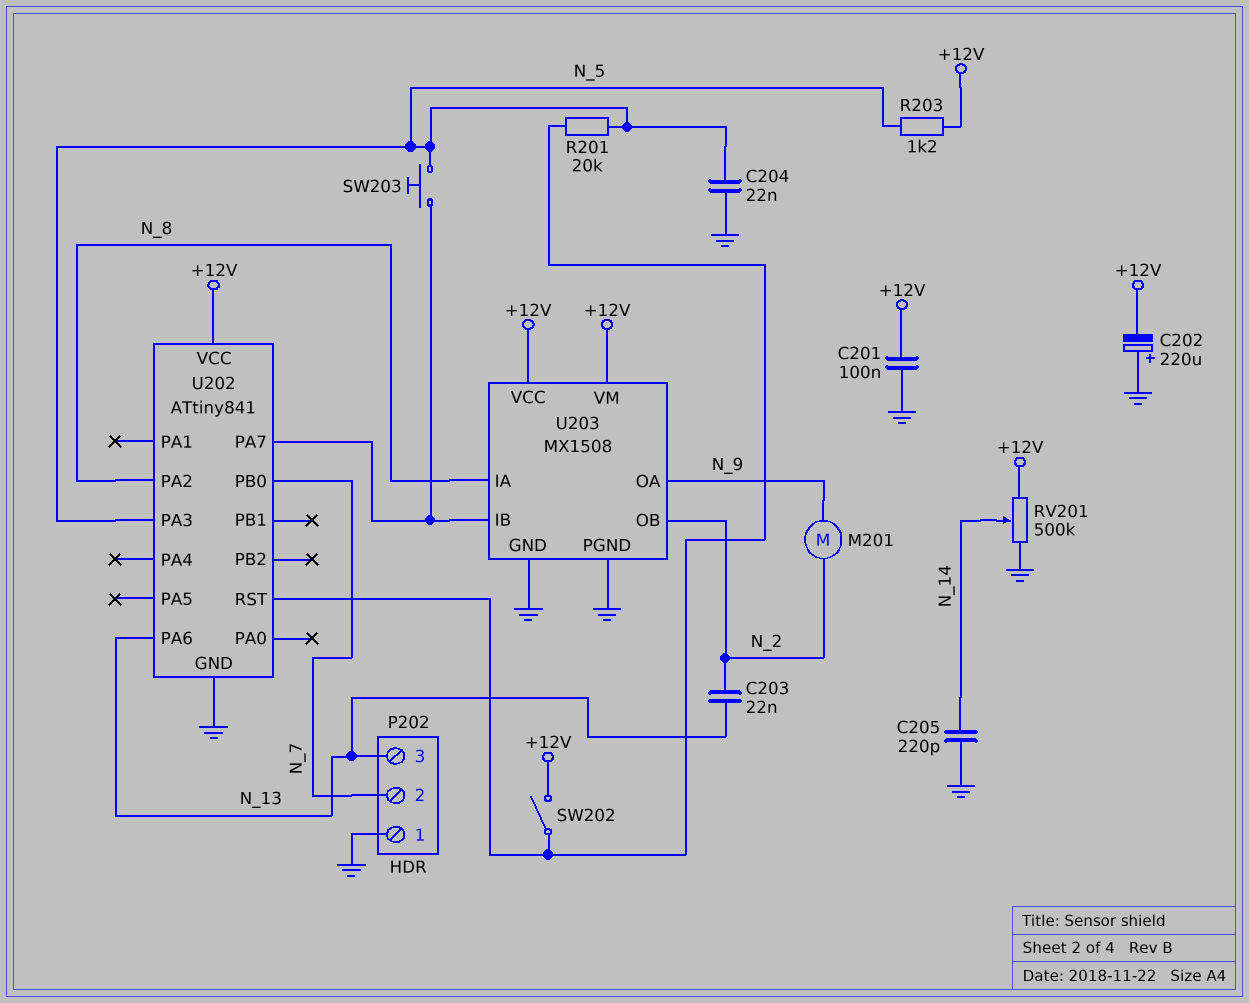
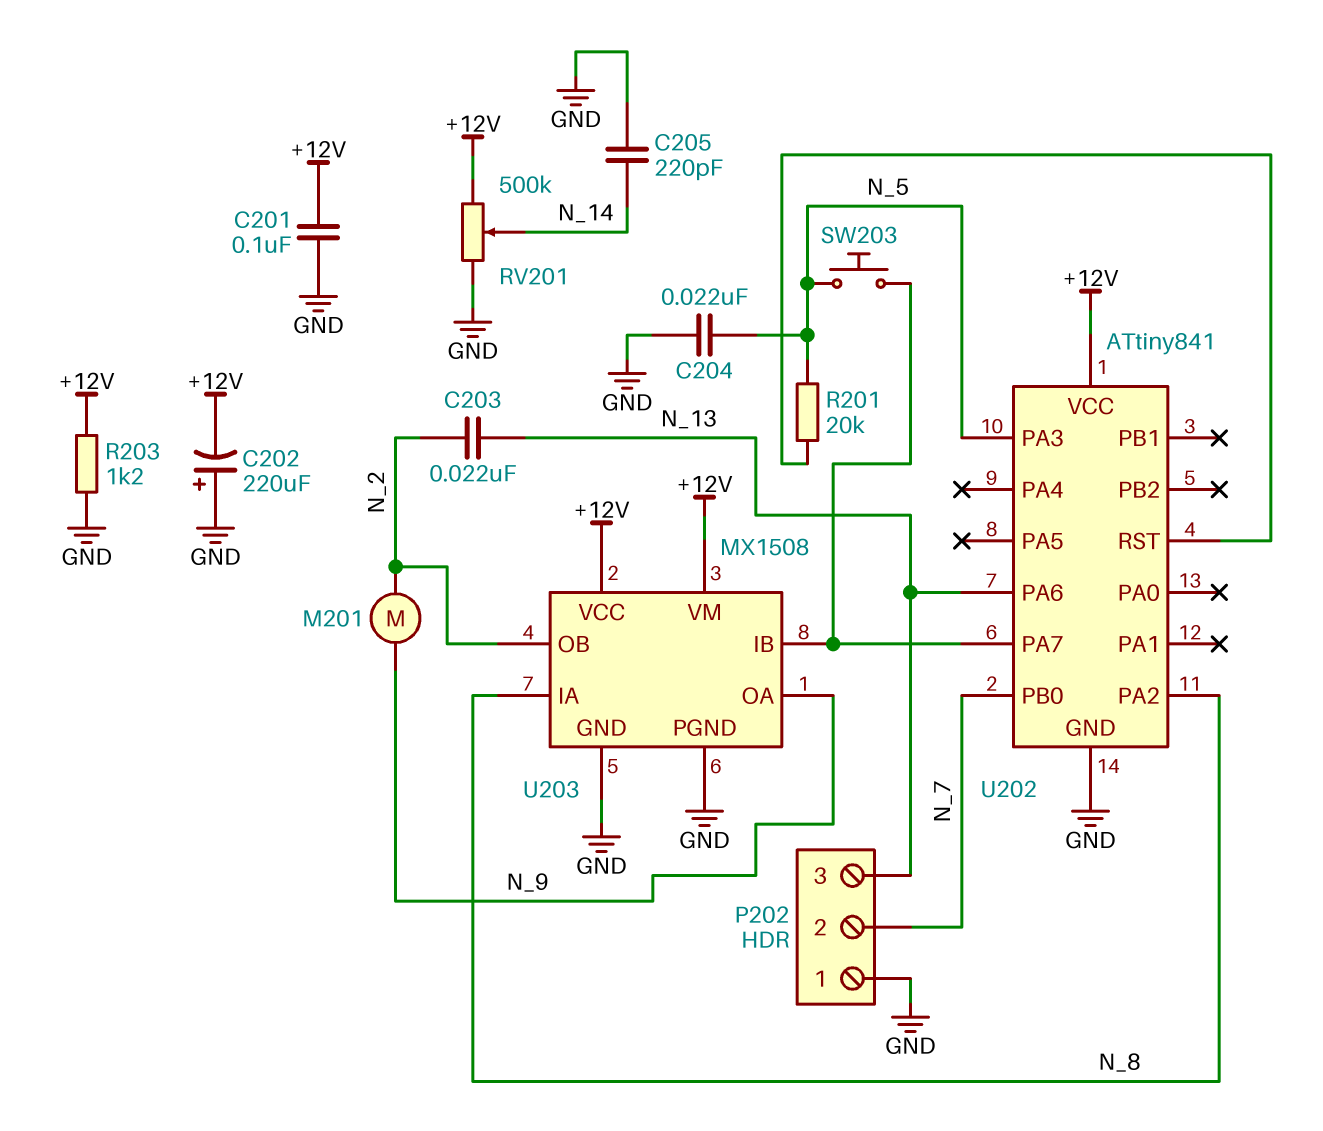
R203: 1.2k (+12V, N_5) -> 1.2k (+12V, GND)
SW202: switch (+12V, U202/RST) -> none

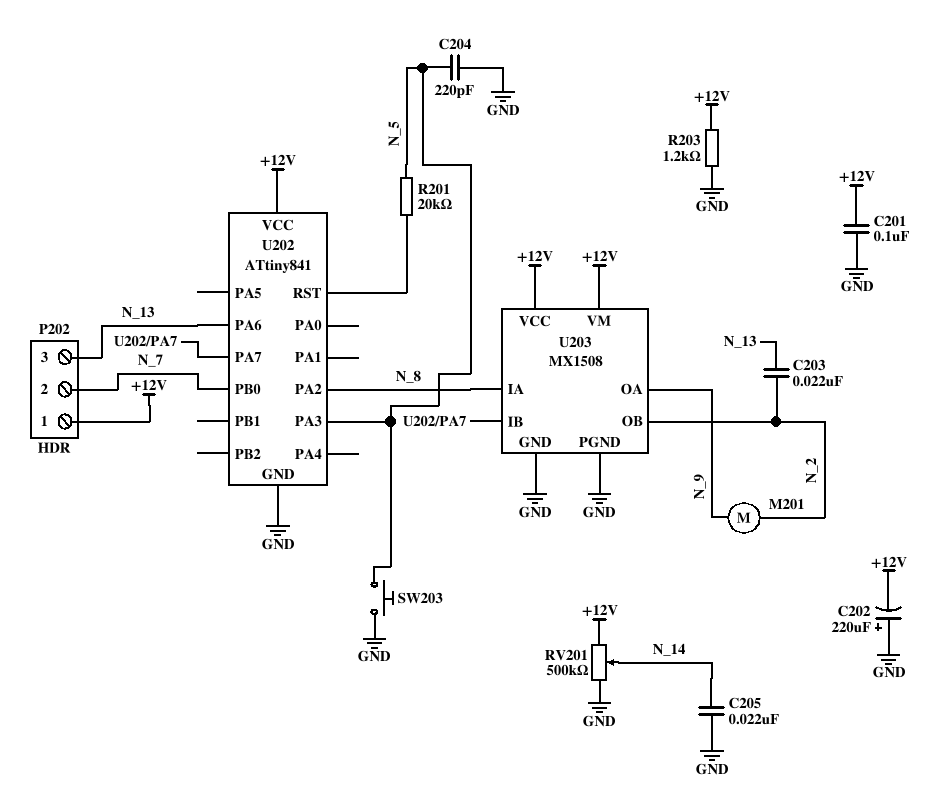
C204: 22nF (GND, N_5) -> 220pF (GND, N_5)
C205: 220pF (GND, N_14) -> 22nF (GND, N_14)
P202 pin 1: GND -> +12V
SW203: button (N_5, U202/PA7) -> button (GND, N_5)

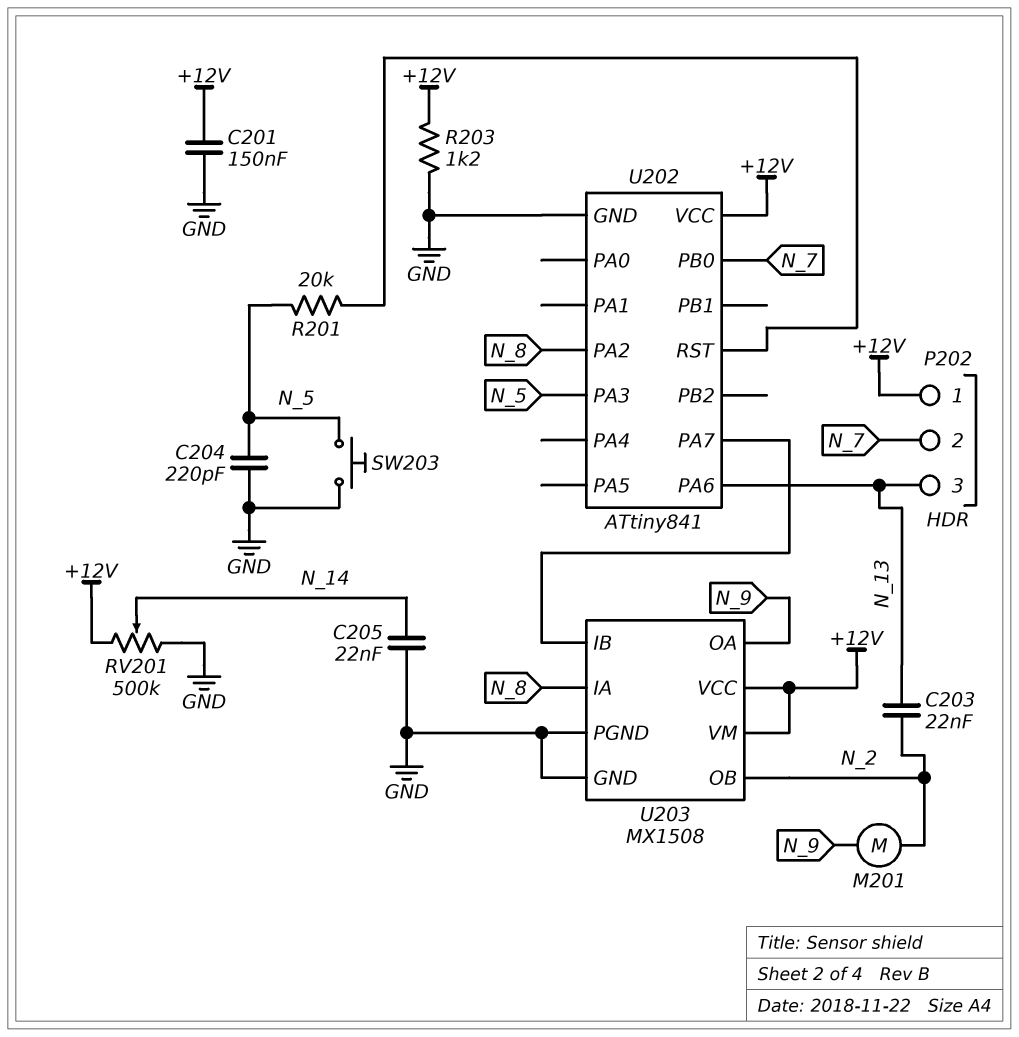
C201: 100nF (+12V, GND) -> 150nF (+12V, GND)
C202: 220uF (plus GND, minus +12V) -> none

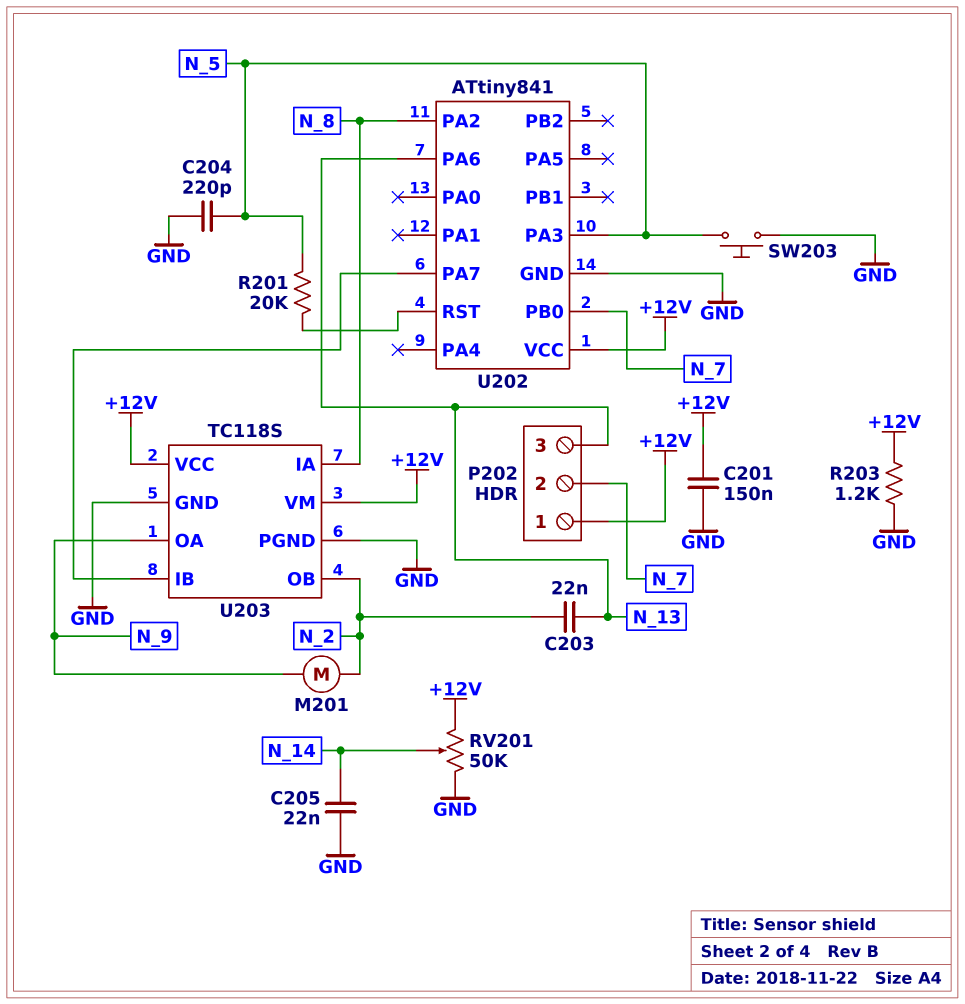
RV201: 500k (+12V, GND, wiper N_14) -> 50k (+12V, GND, wiper N_14)
U203: MX1508 -> TC118S

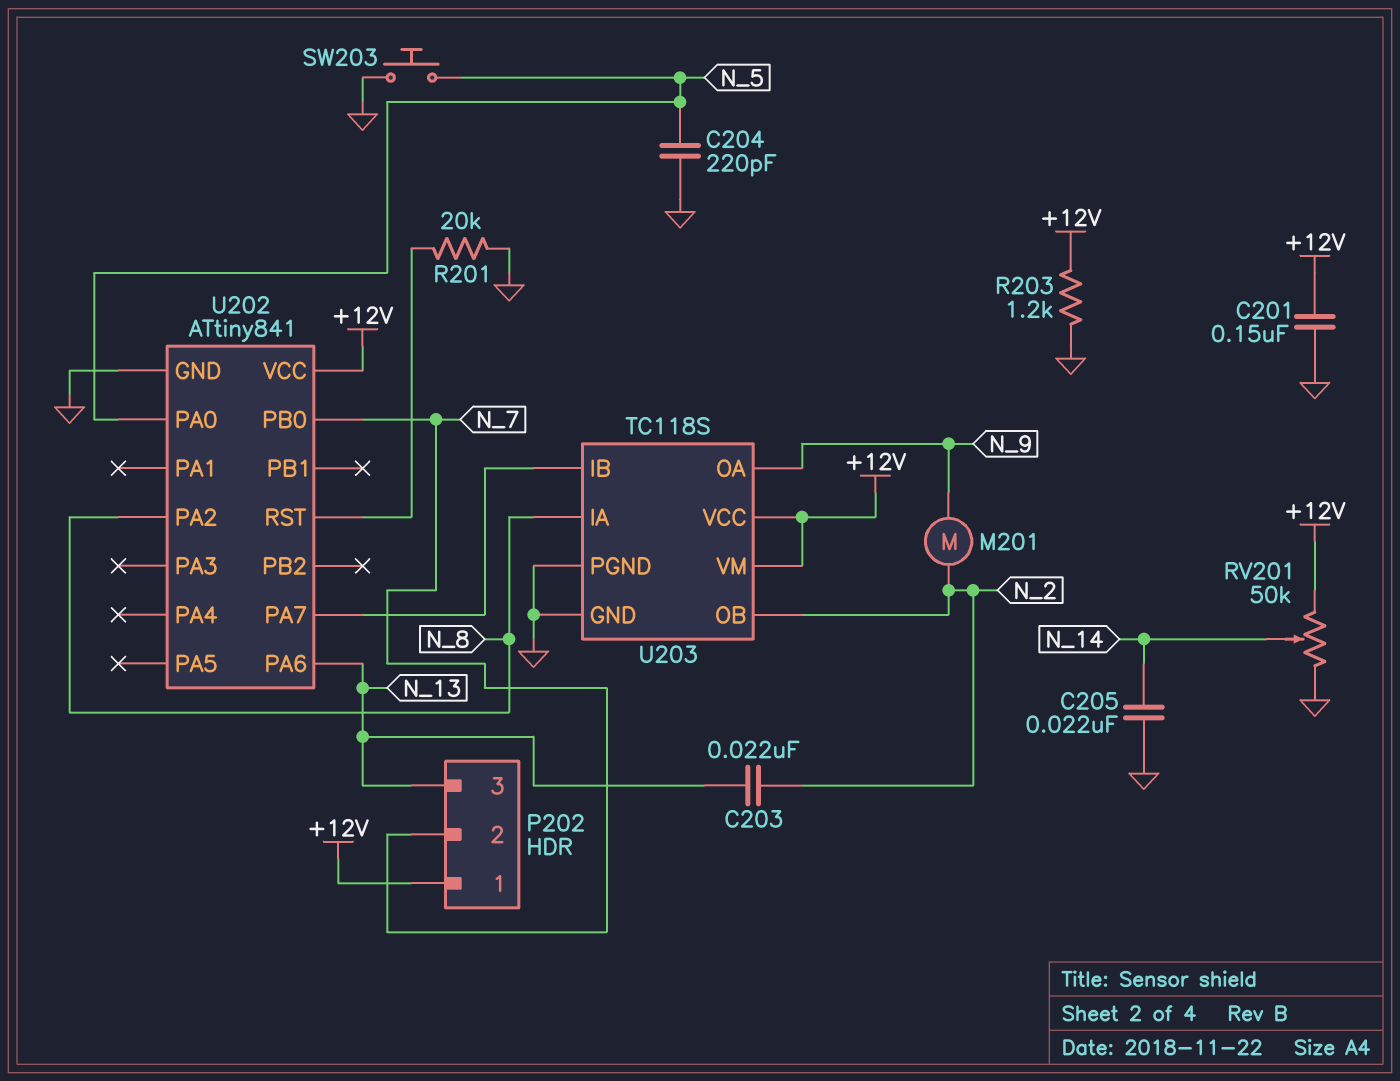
R201: 20k (N_5, U202/RST) -> 20k (GND, U202/RST)
U202 pin PA0: none -> N_5
U202 pin PA3: N_5 -> none

